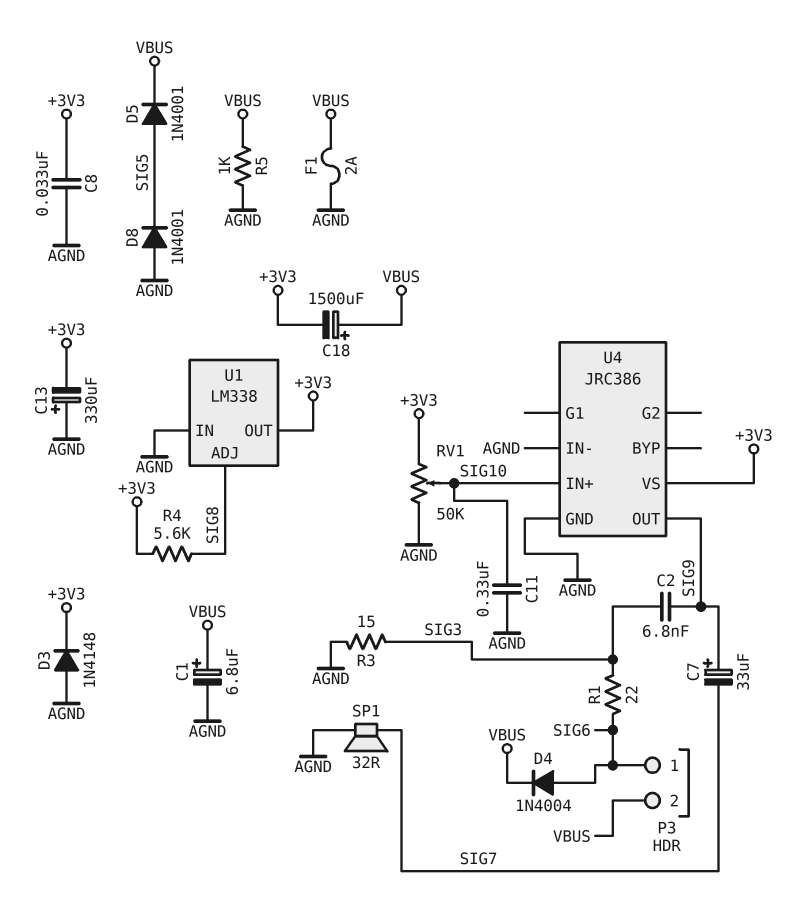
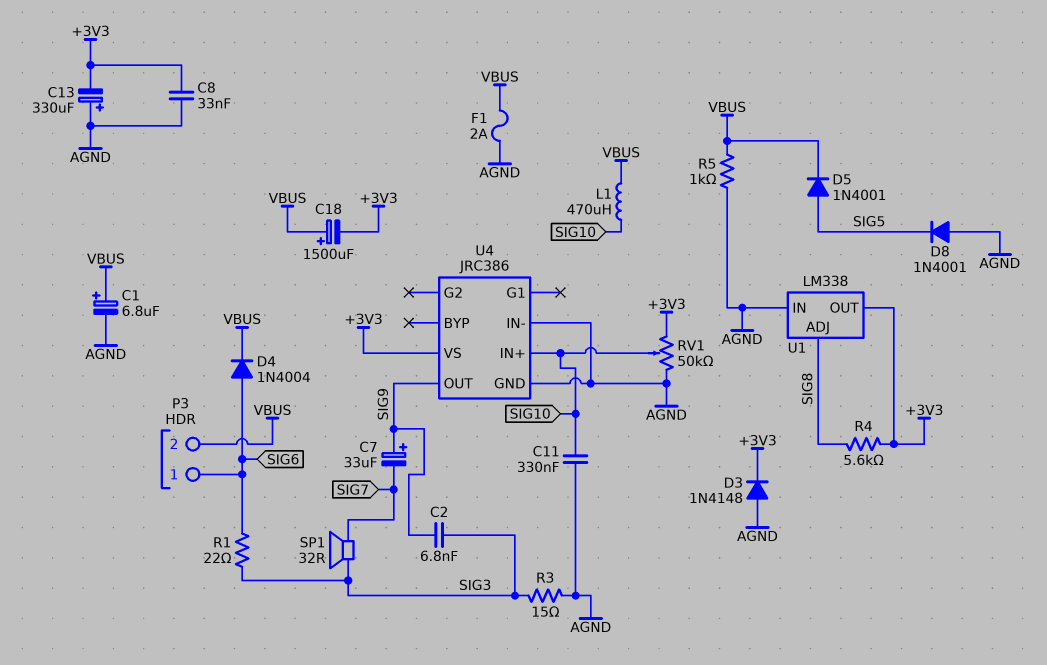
L1: none -> 470uH (SIG10, VBUS)
SP1: speaker 32R (AGND, SIG7) -> speaker 32R (SIG3, SIG7)

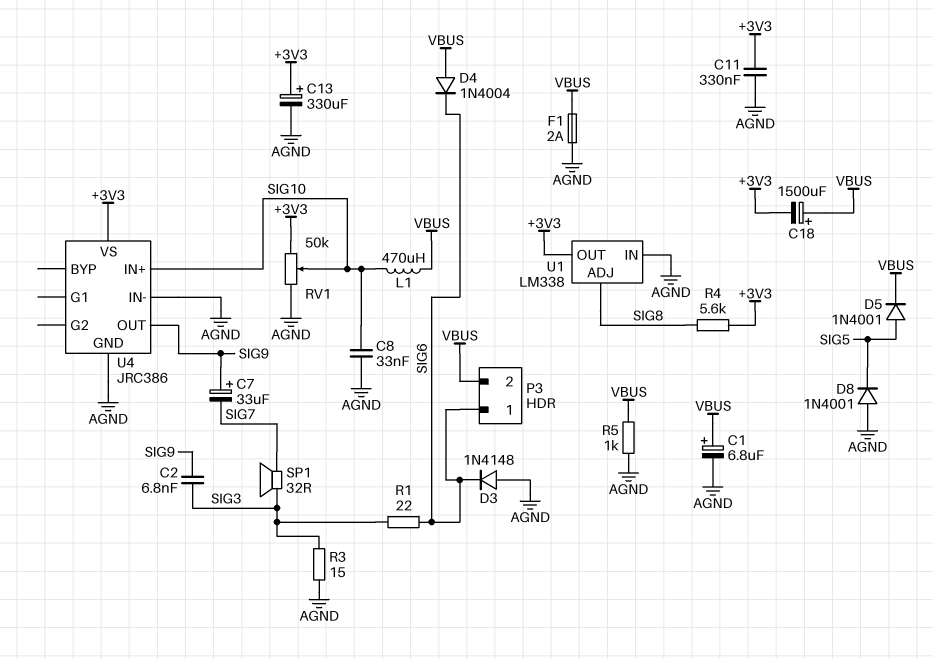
C8: 33nF (+3V3, AGND) -> 33nF (AGND, SIG10)
C11: 330nF (AGND, SIG10) -> 330nF (+3V3, AGND)
C13: 330uF (plus AGND, minus +3V3) -> 330uF (plus +3V3, minus AGND)
D3: diode 1N4148 (A AGND, K +3V3) -> diode 1N4148 (A AGND, K SIG6)
D4: diode 1N4004 (A SIG6, K VBUS) -> diode 1N4004 (A VBUS, K SIG6)

